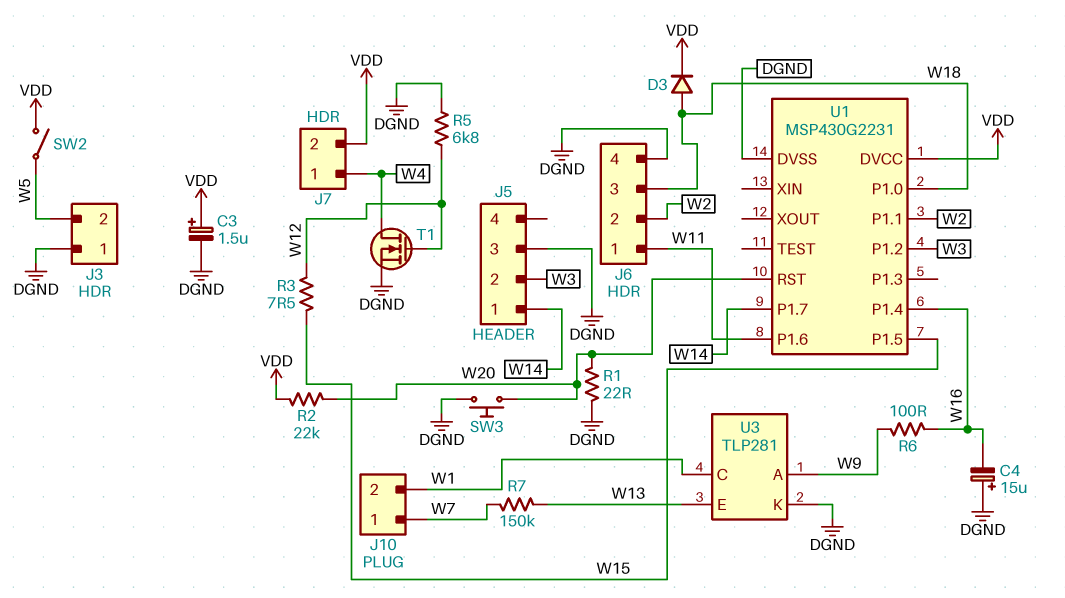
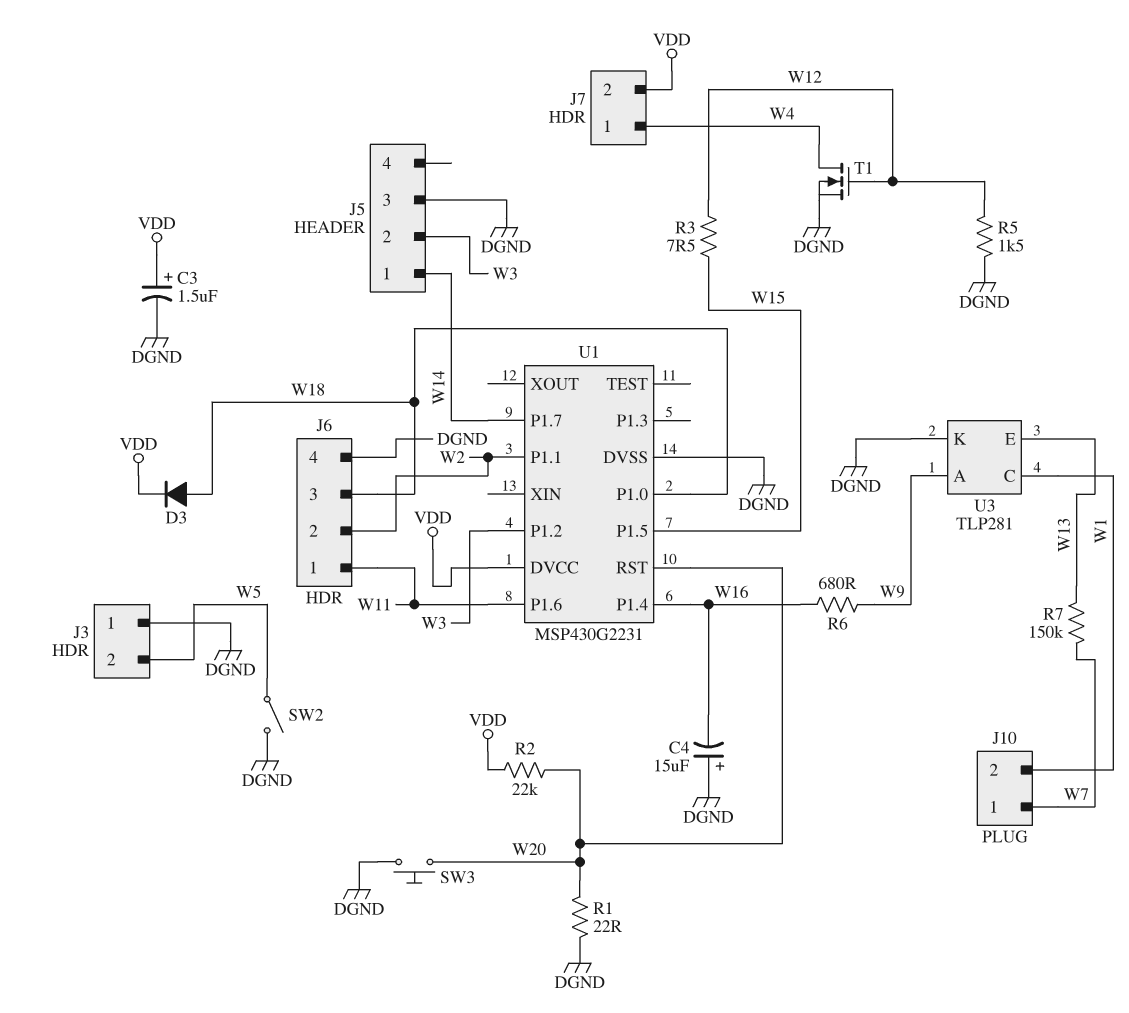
R5: 6.8k (DGND, W12) -> 1.5k (DGND, W12)
R6: 100 (W9, W16) -> 680 (W9, W16)
SW2: switch (VDD, W5) -> switch (DGND, W5)

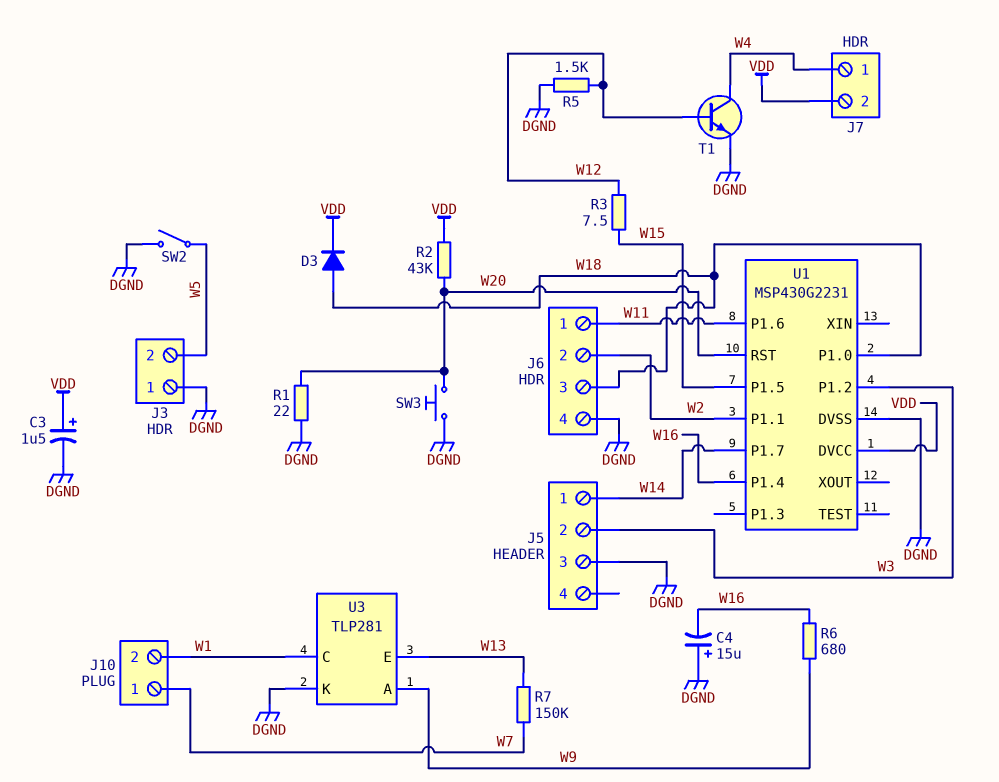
R2: 22k (VDD, W20) -> 43k (VDD, W20)
T1: NMOS (G W12, D W4, S DGND) -> NPN (B W12, C W4, E DGND)

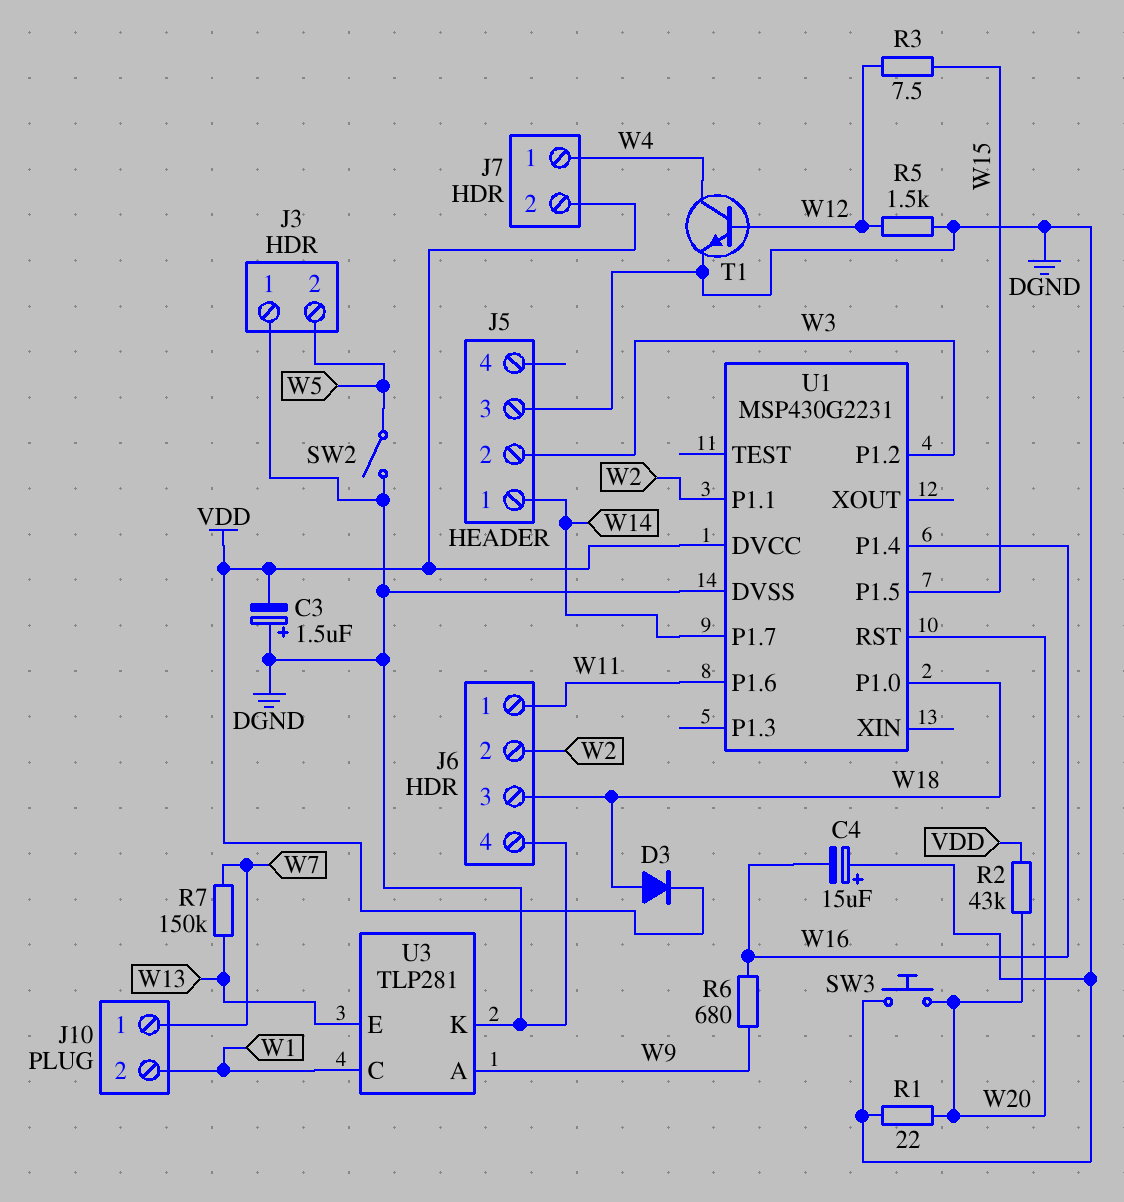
C3: 1.5uF (plus VDD, minus DGND) -> 1.5uF (plus DGND, minus VDD)

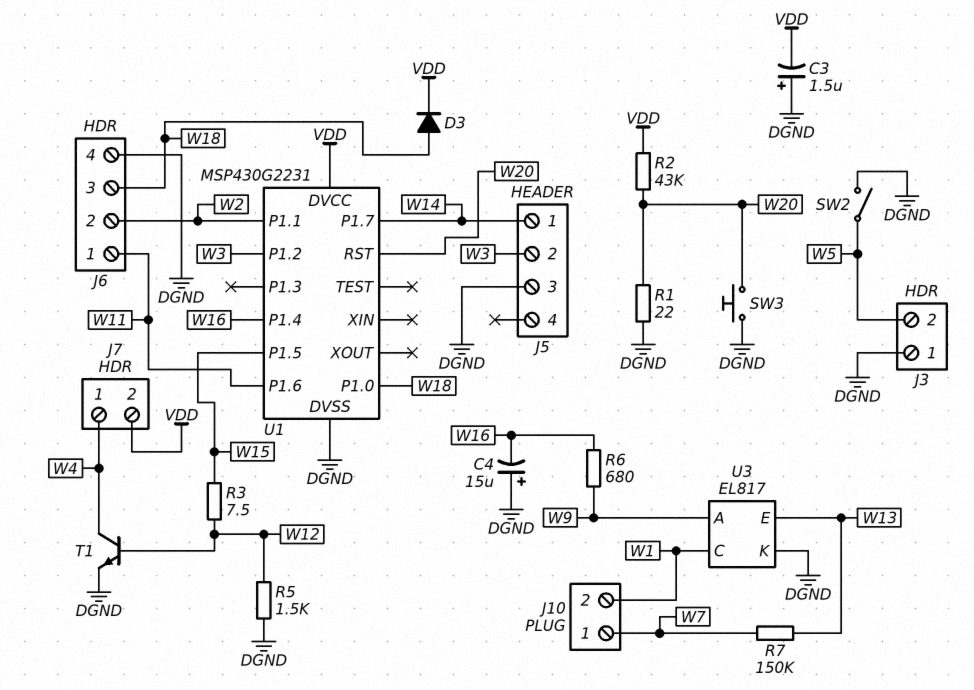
U3: TLP281 -> EL817

